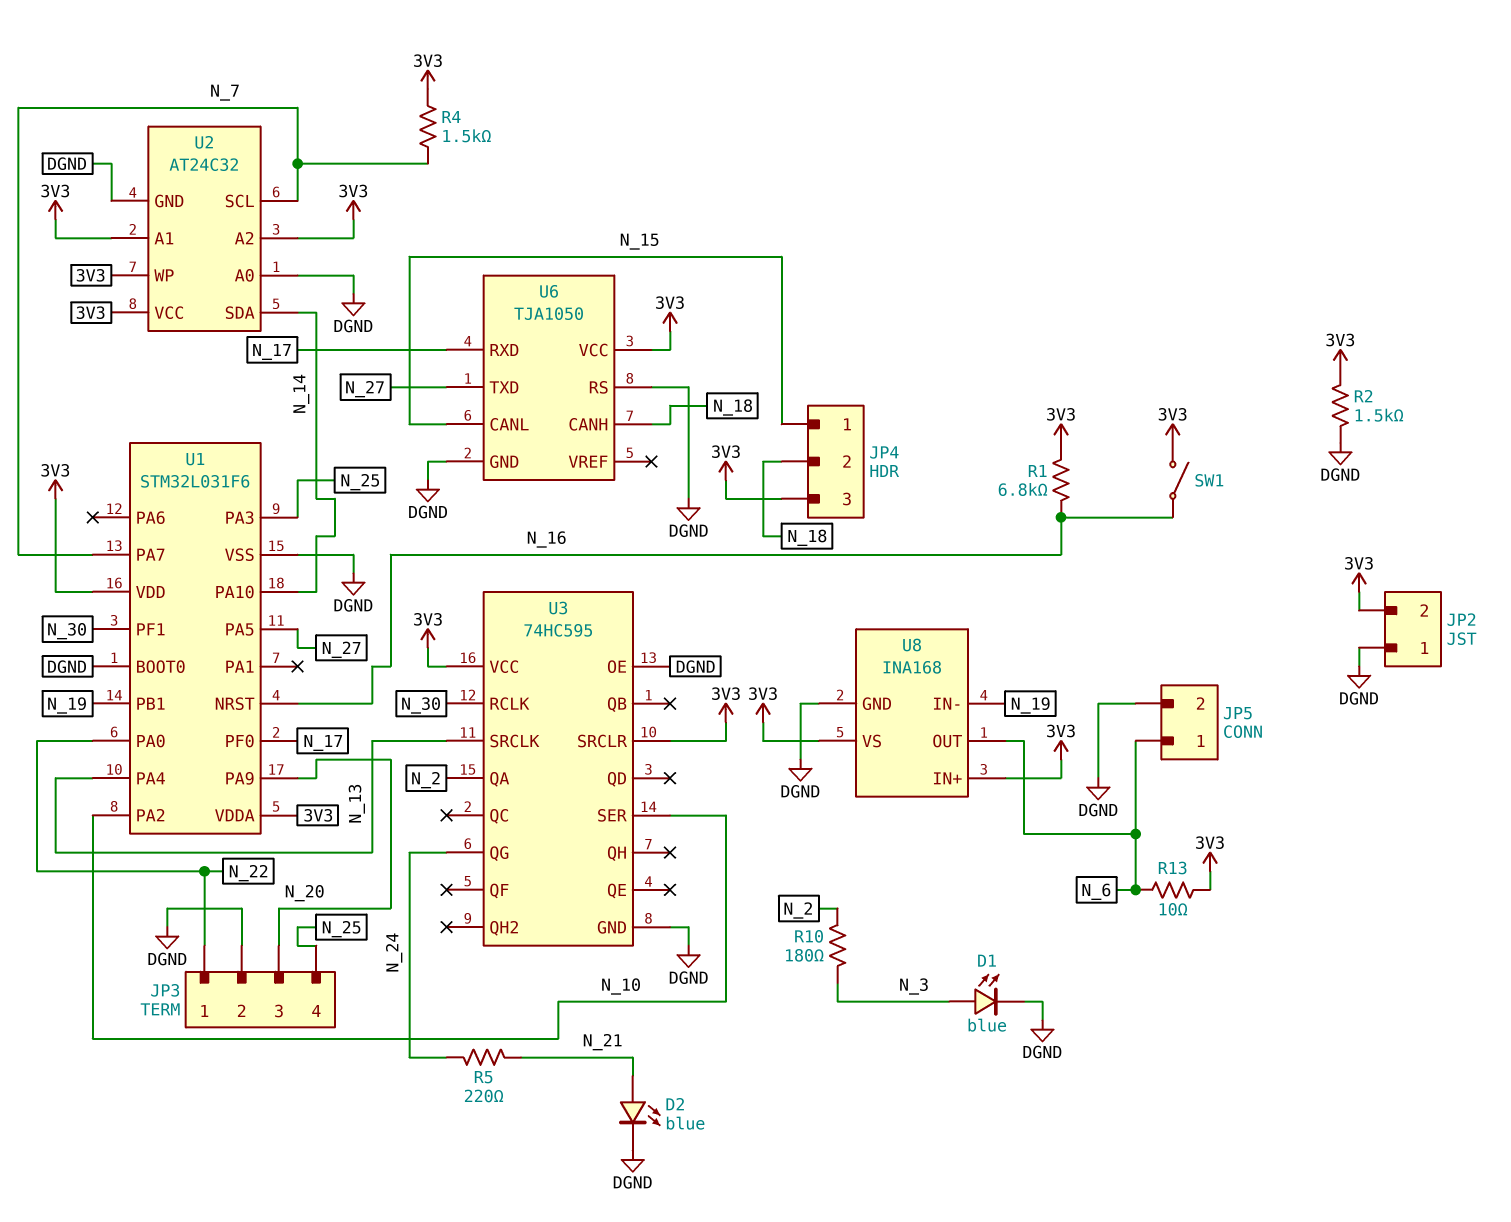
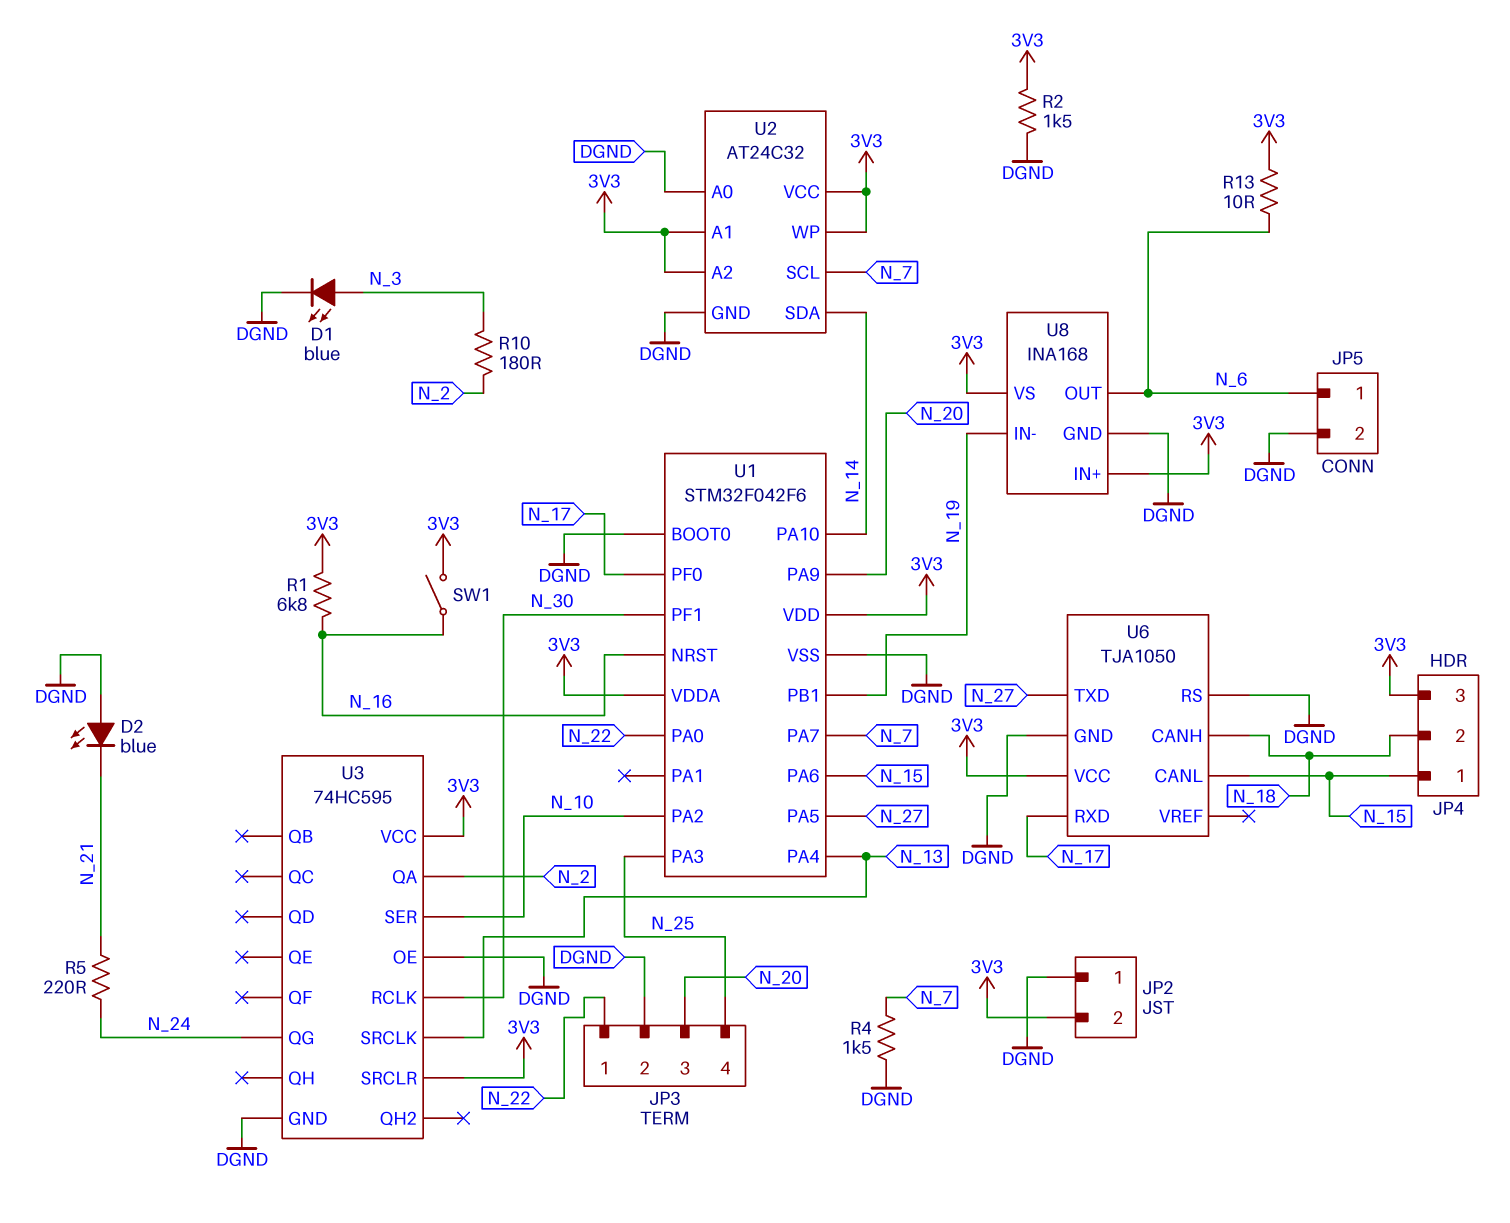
D2: LED blue (A N_21, K DGND) -> LED blue (A DGND, K N_21)
R4: 1.5k (3V3, N_7) -> 1.5k (DGND, N_7)
U1: STM32L031F6 -> STM32F042F6
U1 pin PA6: none -> N_15

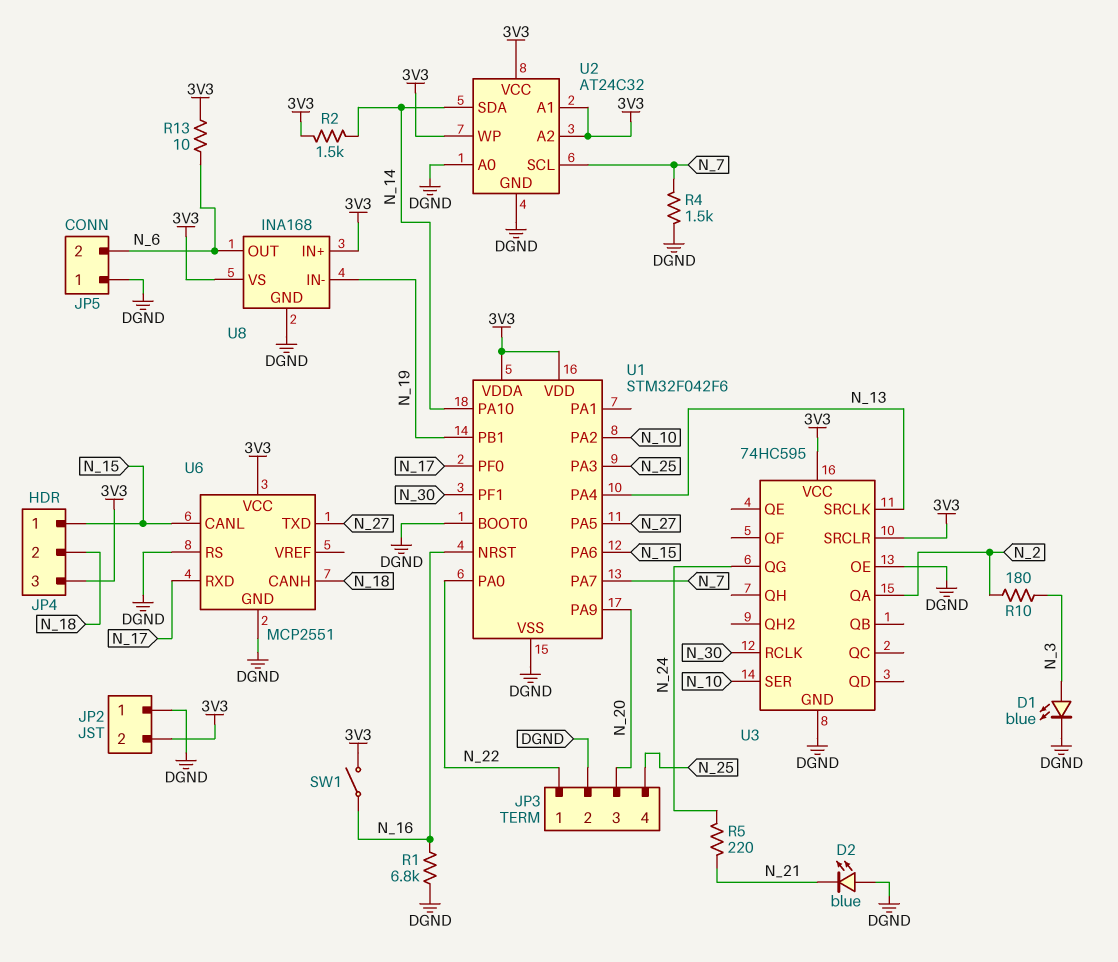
JP5 pin 1: N_6 -> DGND
JP5 pin 2: DGND -> N_6
R1: 6.8k (3V3, N_16) -> 6.8k (DGND, N_16)
R2: 1.5k (3V3, DGND) -> 1.5k (3V3, N_14)
U6: TJA1050 -> MCP2551

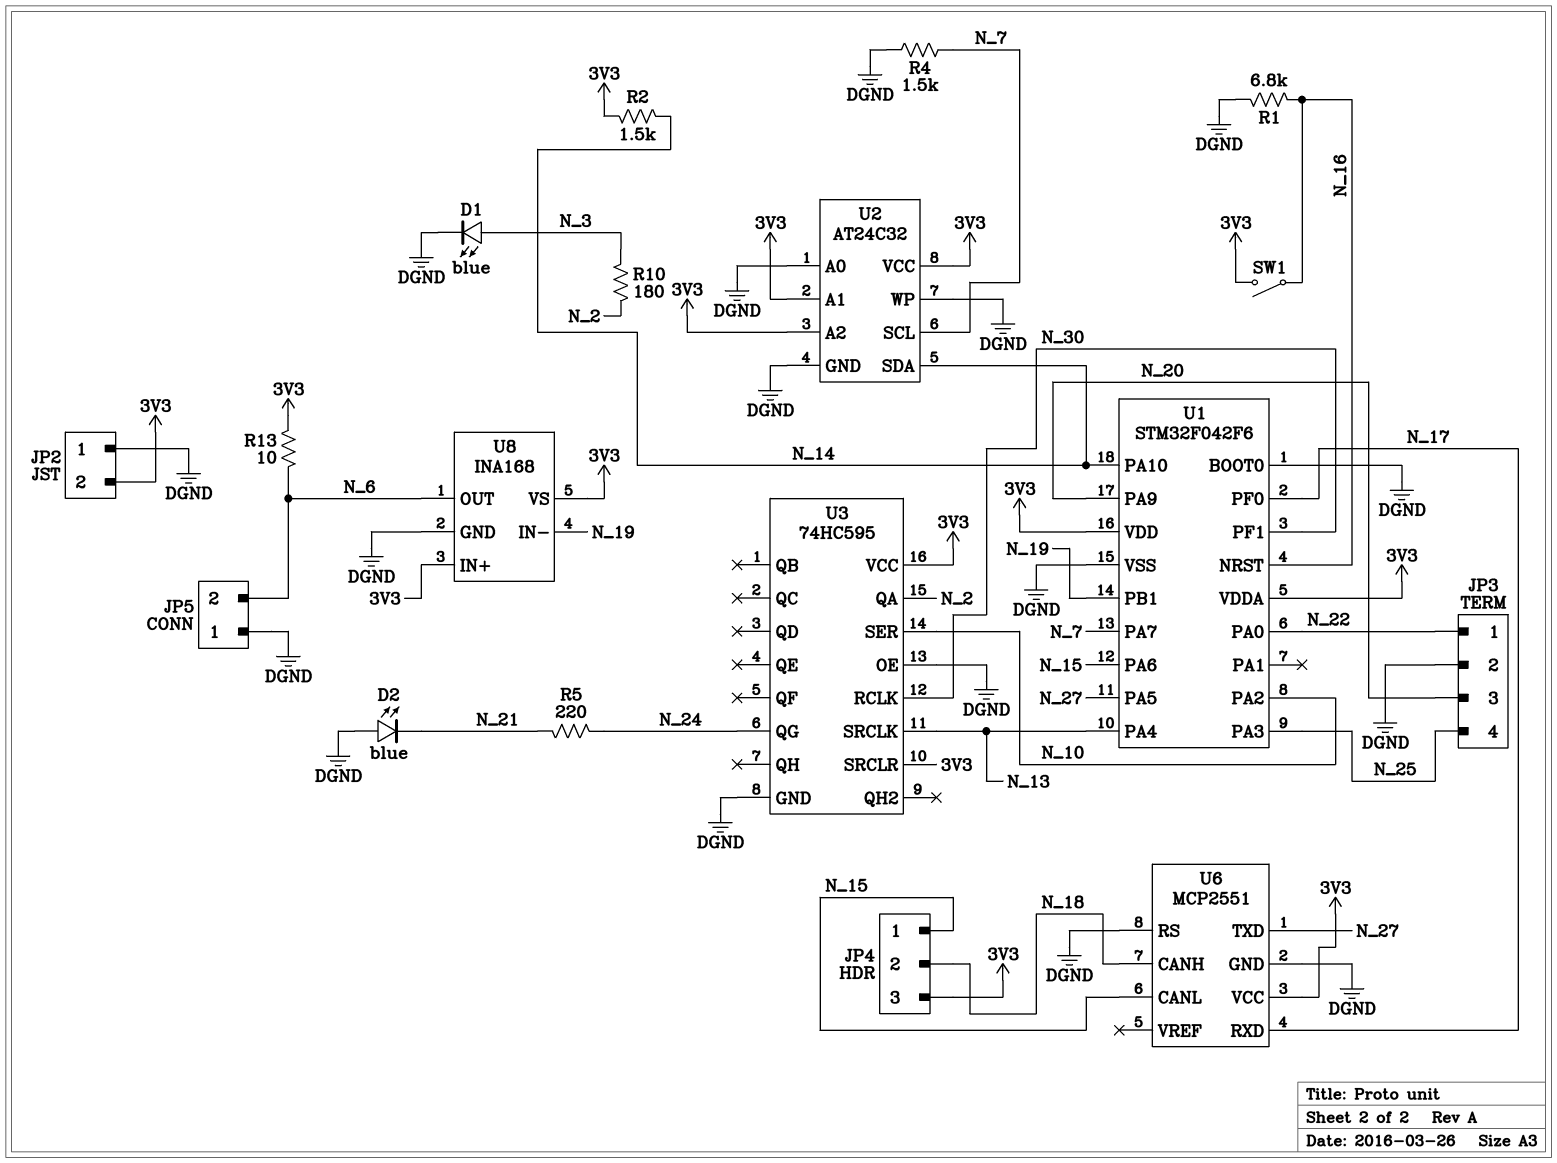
U2 pin WP: 3V3 -> DGND

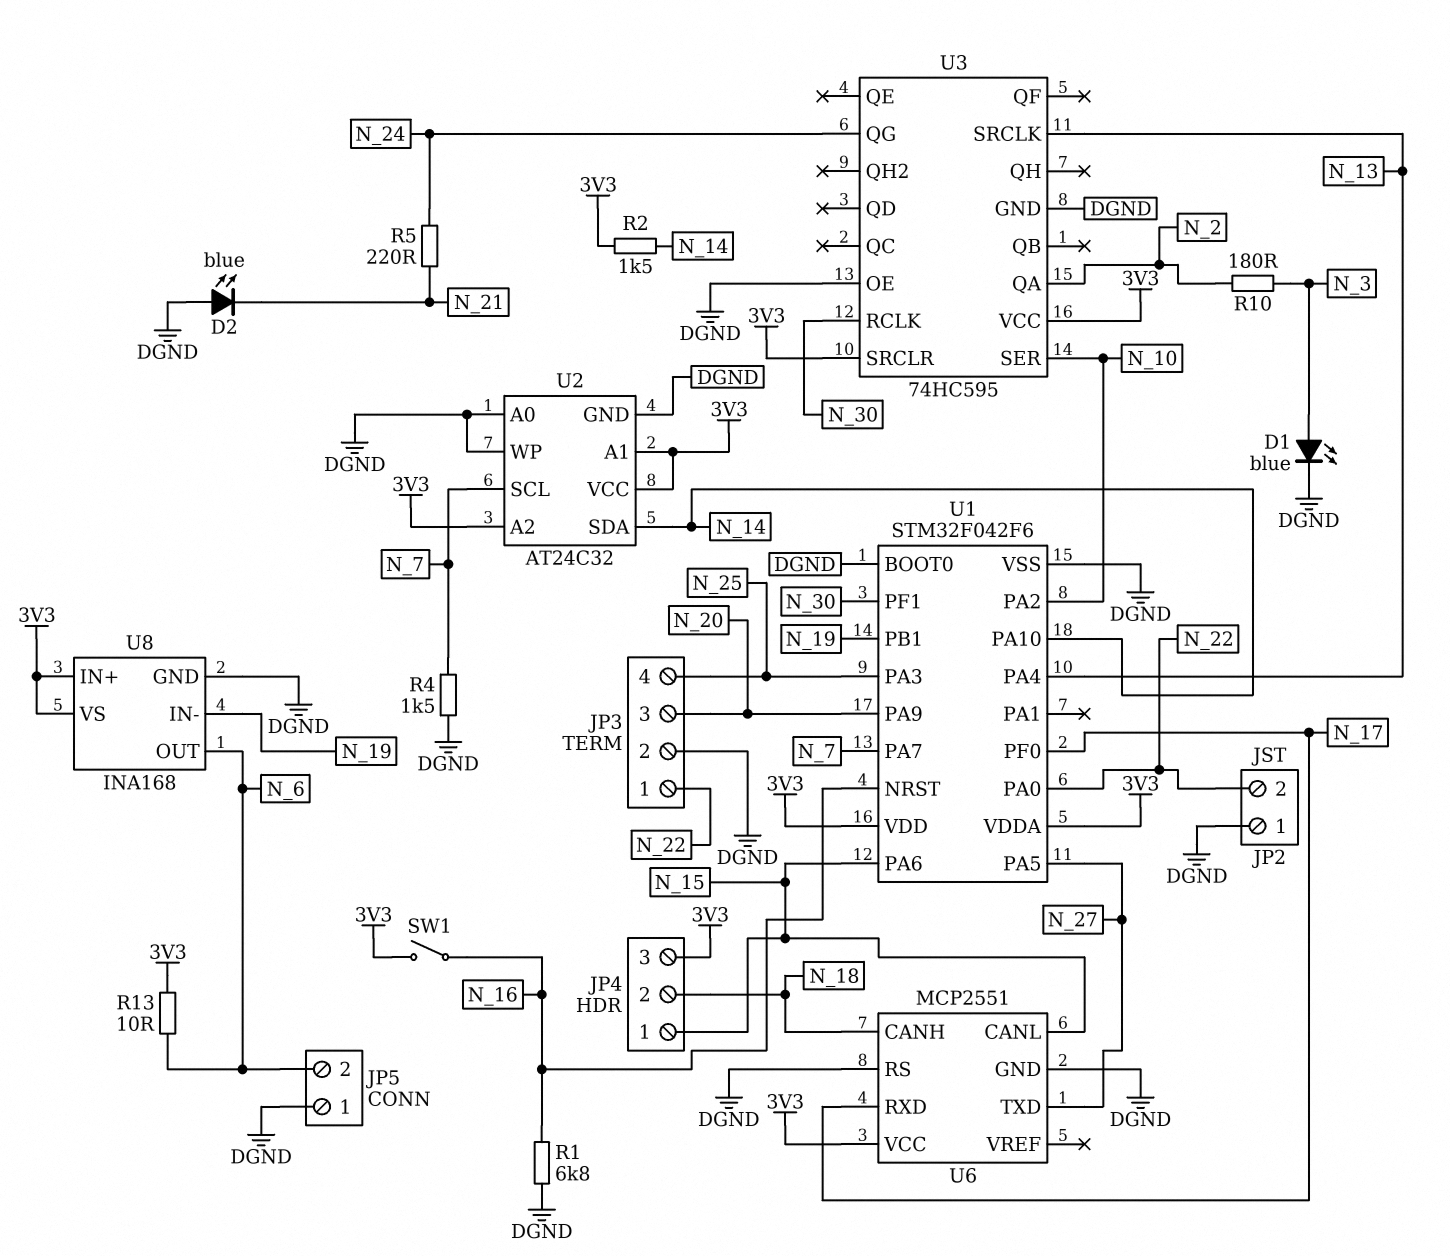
JP2 pin 2: 3V3 -> N_22

